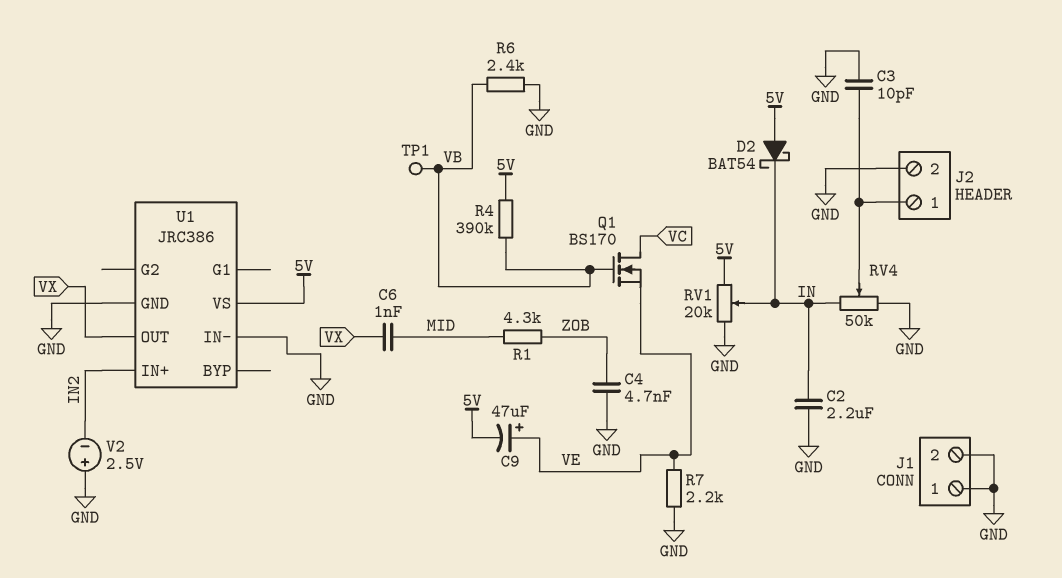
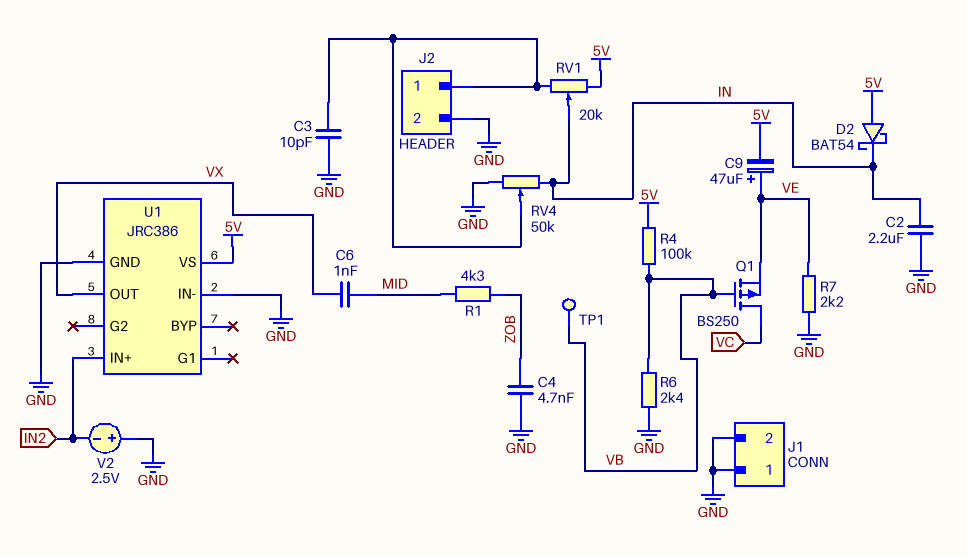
Q1: NMOS BS170 (G VB, D VC, S VE) -> PMOS BS250 (G VB, D VC, S VE)
R4: 390k (5V, VB) -> 100k (5V, VB)
RV1: 20k (5V, GND, wiper IN) -> 20k (5V, J2/1, wiper IN)

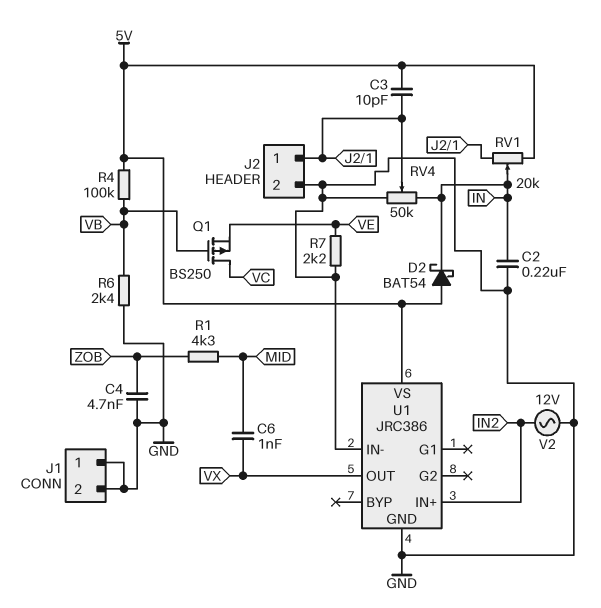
C2: 2.2uF (GND, IN) -> 220nF (GND, IN)
C3: 10pF (GND, J2/1) -> 10pF (5V, J2/1)
C9: 47uF (plus VE, minus 5V) -> none
TP1: test point (VB) -> none
V2: 2.5V (plus GND, minus IN2) -> AC 12V (GND, IN2)

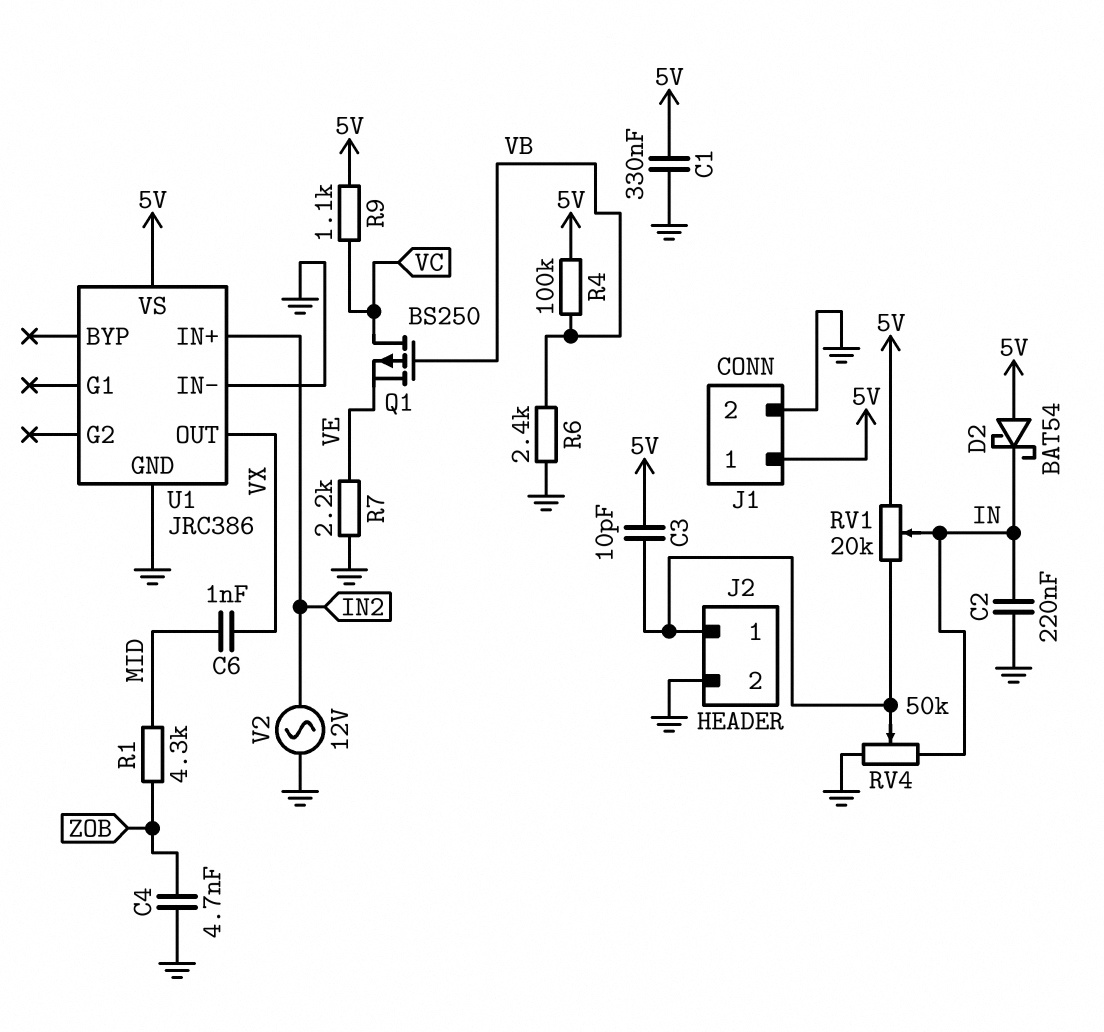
C1: none -> 330nF (5V, GND)
J1 pin 1: GND -> 5V
R9: none -> 1.1k (5V, VC)

